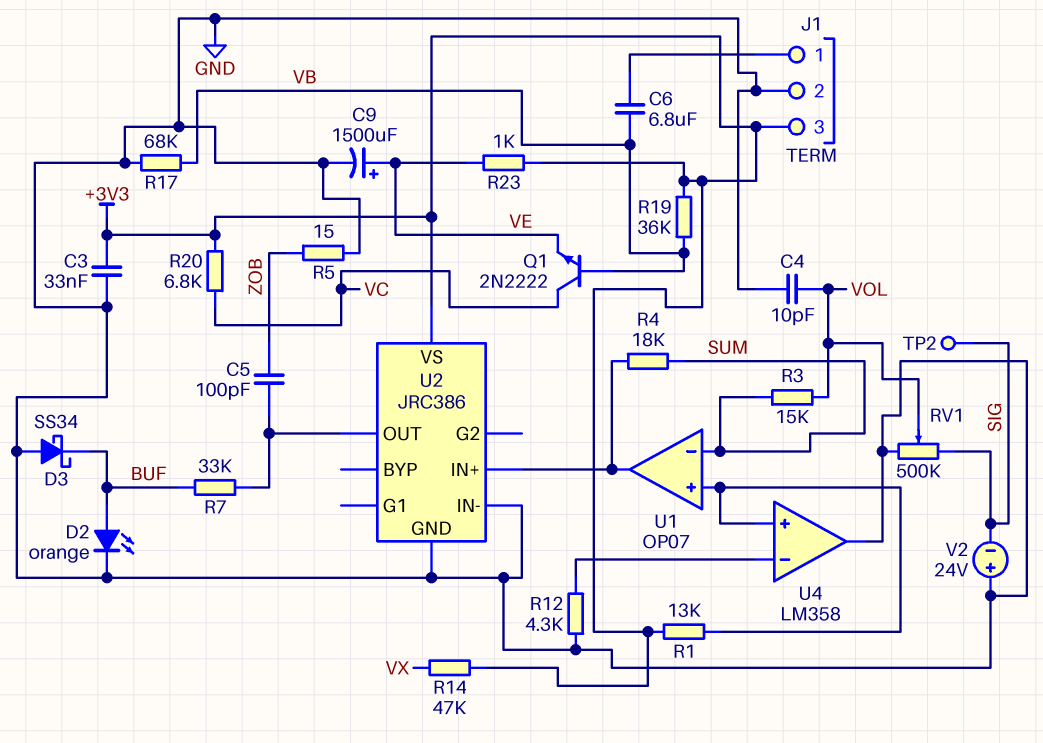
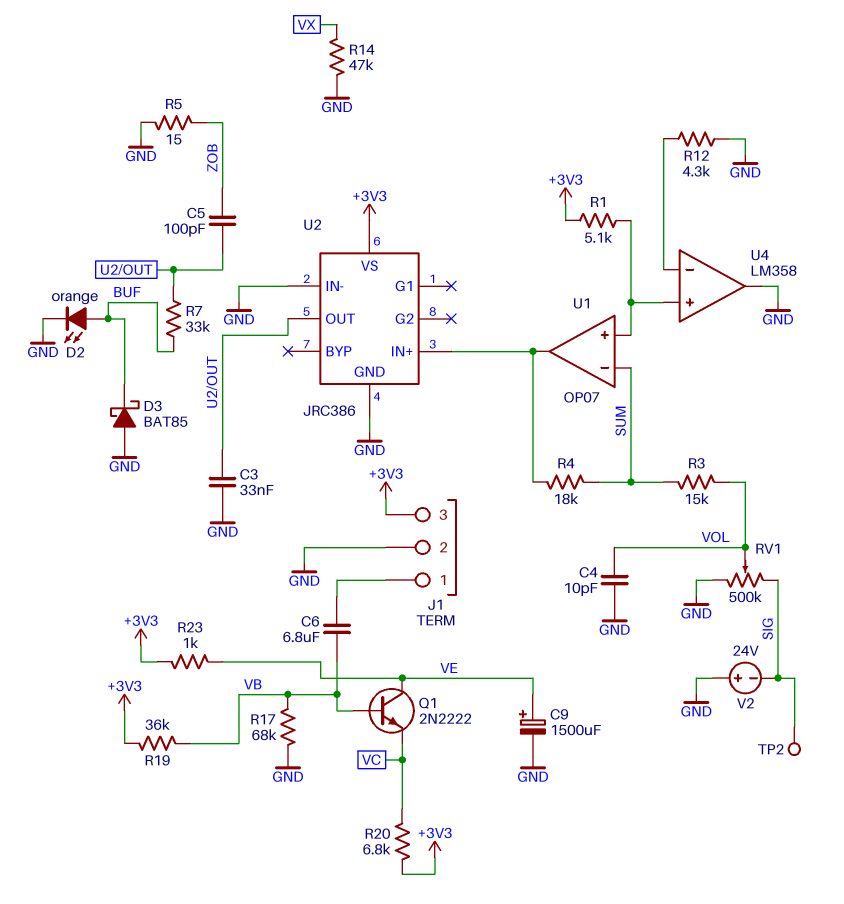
C3: 33nF (+3V3, GND) -> 33nF (GND, U2/OUT)
D3: schottky SS34 (A GND, K BUF) -> schottky BAT85 (A GND, K BUF)
Q1: NPN 2N2222 (B VB, C VC, E VE) -> NPN 2N2222 (B VB, C VE, E VC)
R1: 13k (+3V3, U1/in+) -> 5.1k (+3V3, U1/in+)
R14: 47k (+3V3, VX) -> 47k (GND, VX)

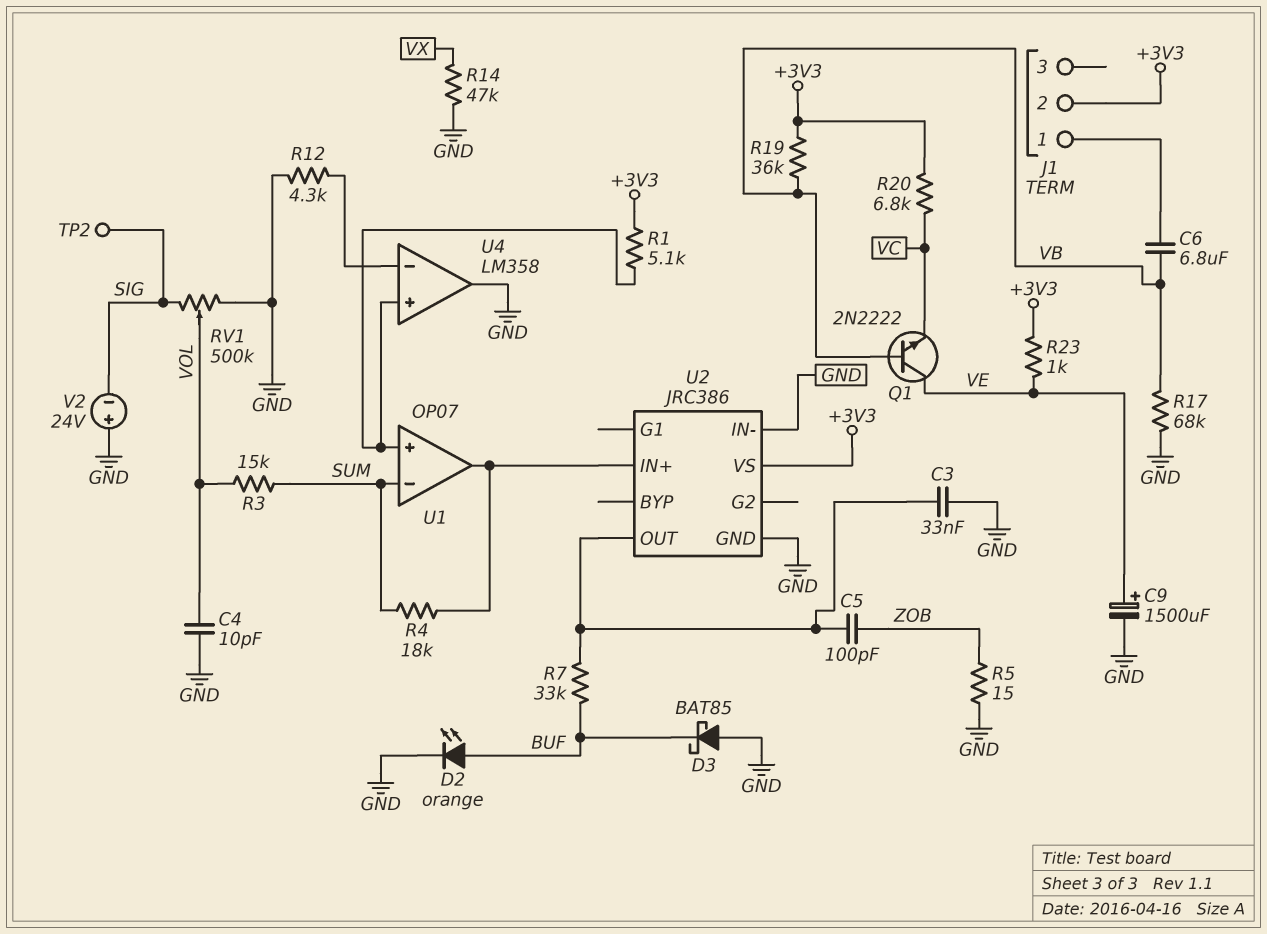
J1 pin 2: GND -> +3V3
J1 pin 3: +3V3 -> none

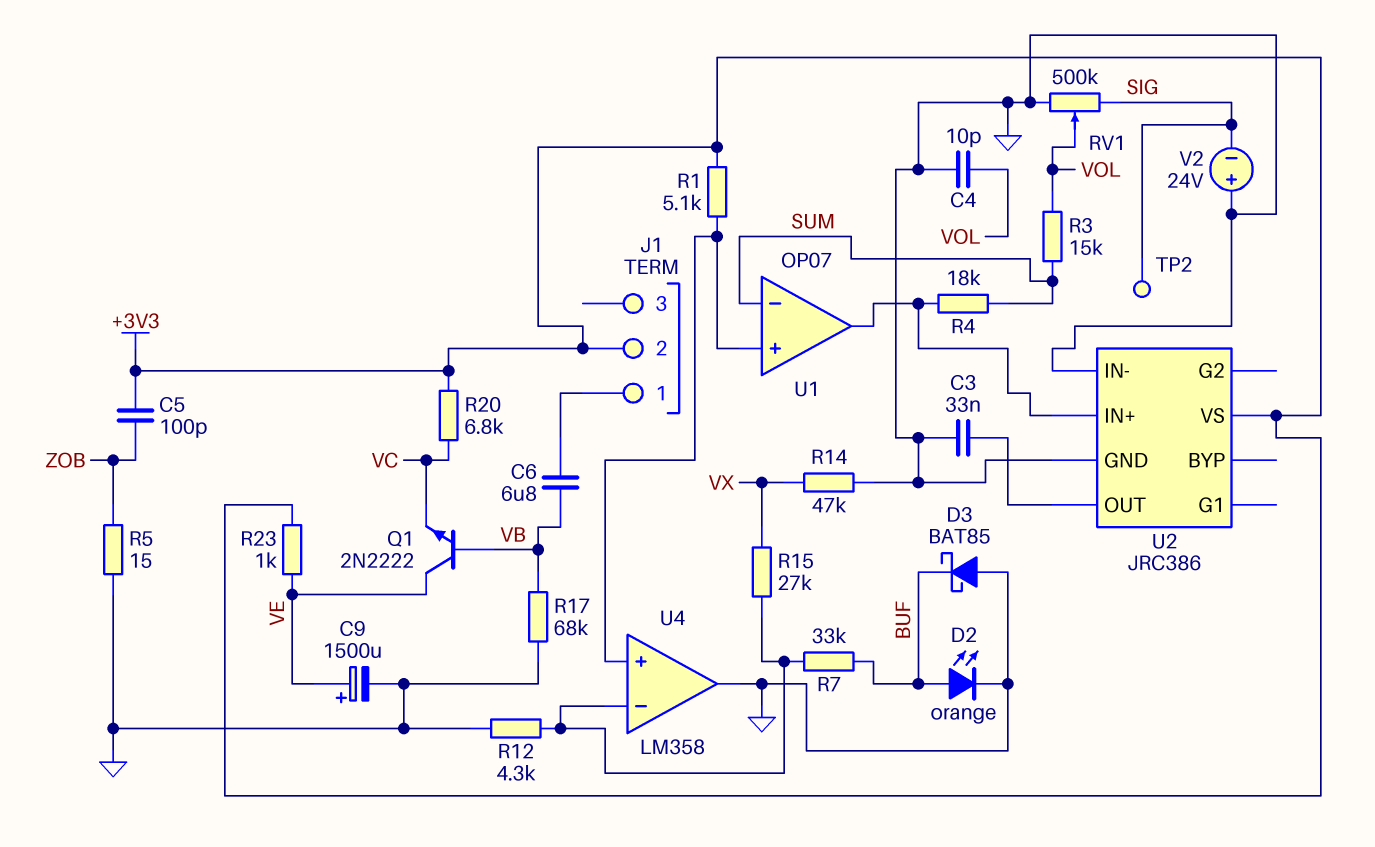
C5: 100pF (U2/OUT, ZOB) -> 100pF (+3V3, ZOB)
R7: 33k (BUF, U2/OUT) -> 33k (BUF, U4/in-)
R15: none -> 27k (U4/in-, VX)
R19: 36k (+3V3, VB) -> none

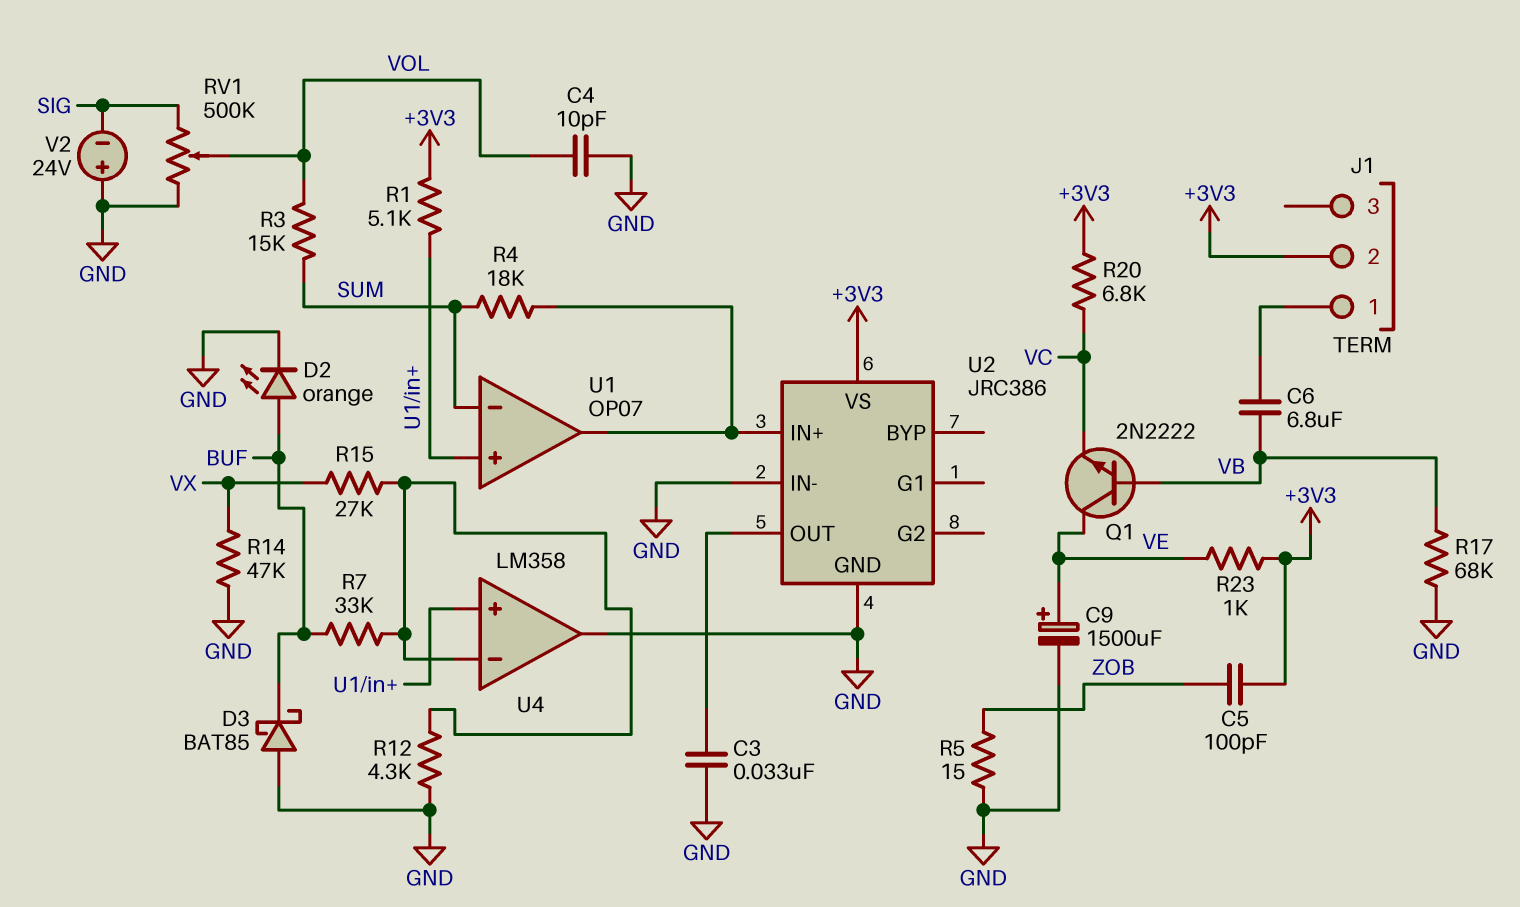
TP2: test point (SIG) -> none

